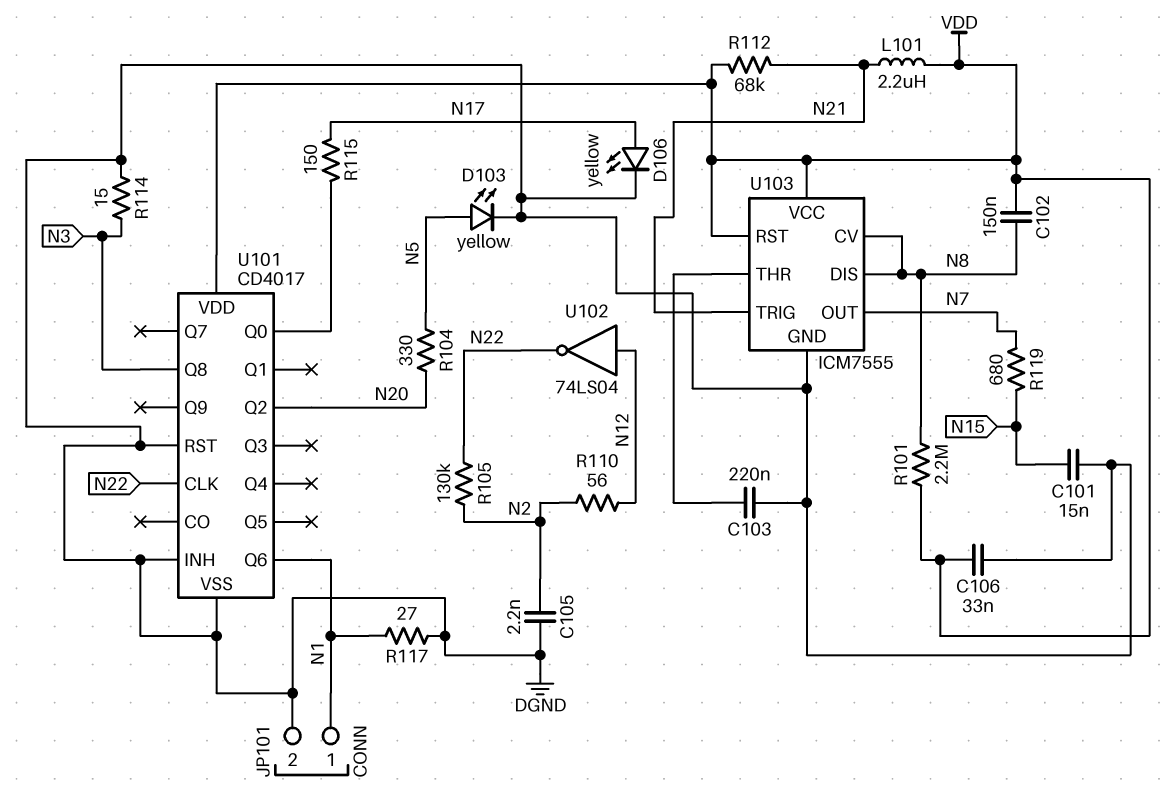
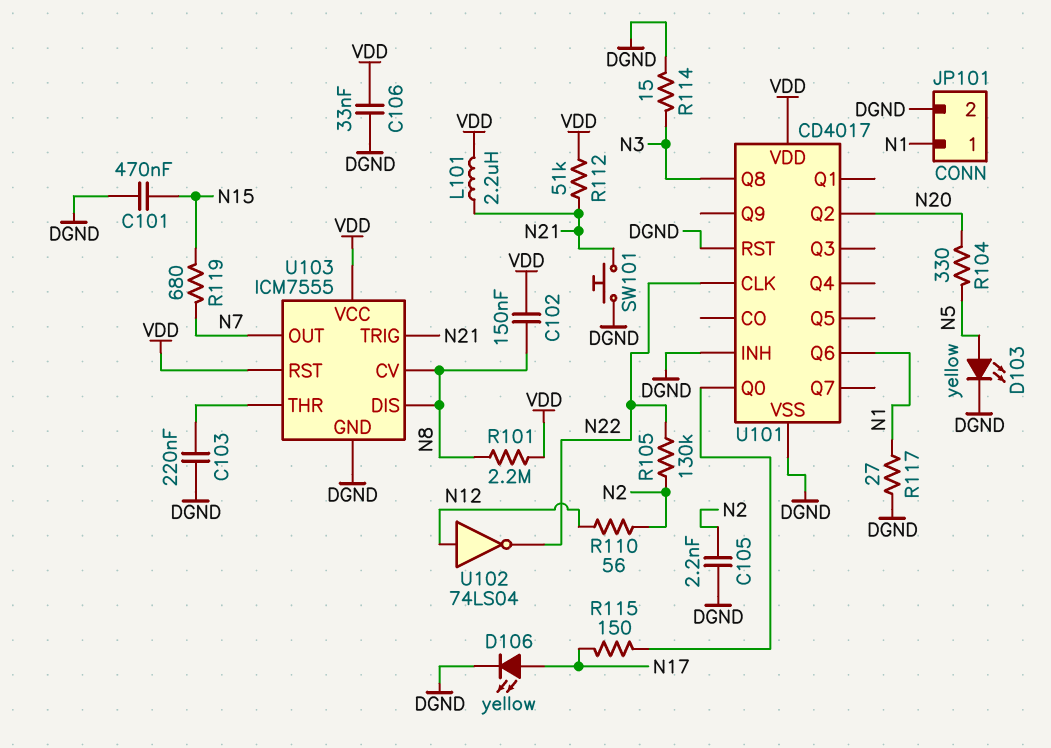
C101: 15nF (DGND, N15) -> 470nF (DGND, N15)
R112: 68k (N21, VDD) -> 51k (N21, VDD)
SW101: none -> button (DGND, N21)

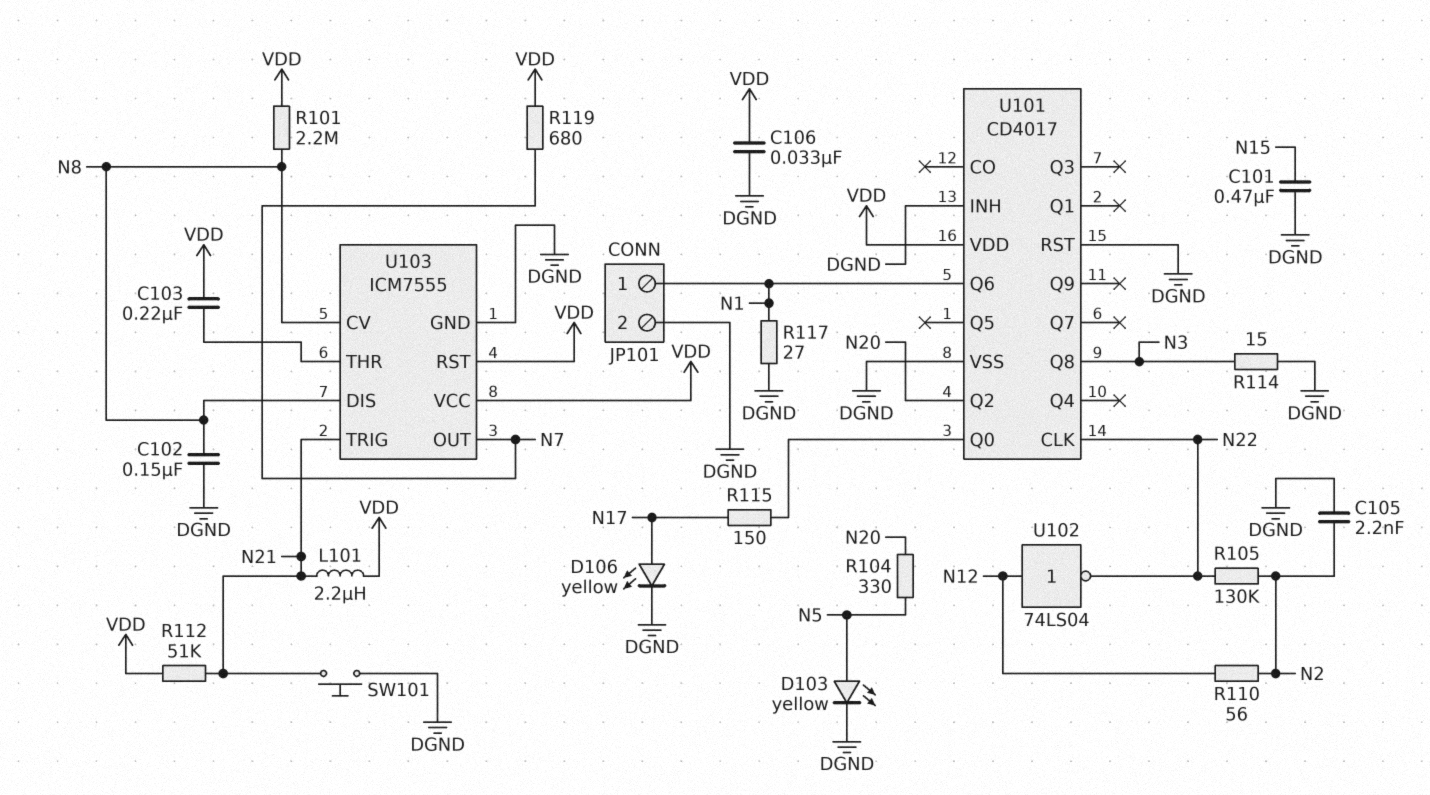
C102: 150nF (N8, VDD) -> 150nF (DGND, N8)
C103: 220nF (DGND, U103/THR) -> 220nF (U103/THR, VDD)
R119: 680 (N7, N15) -> 680 (N7, VDD)

